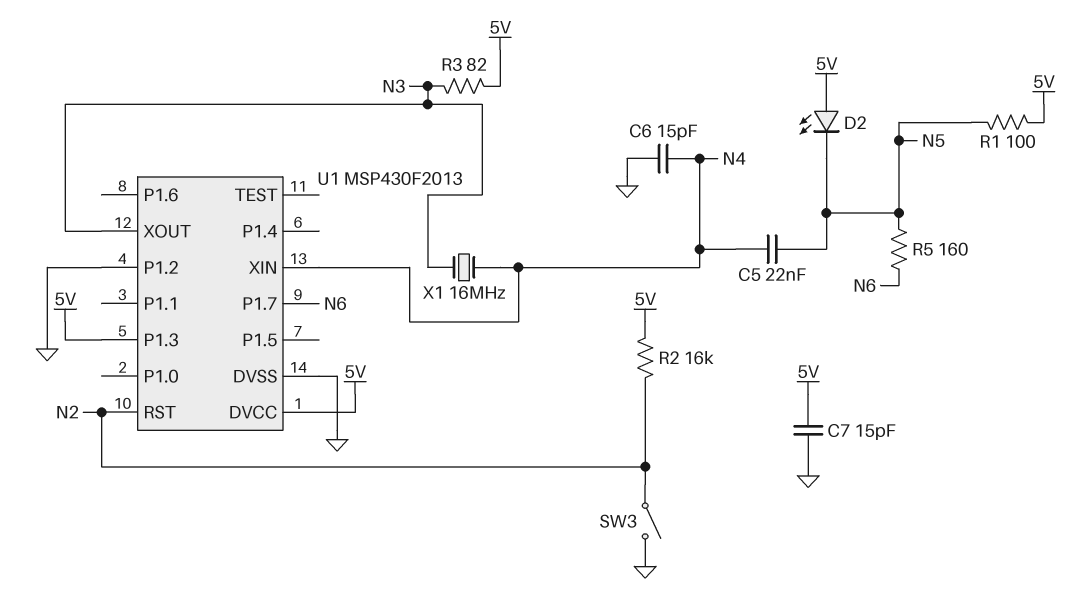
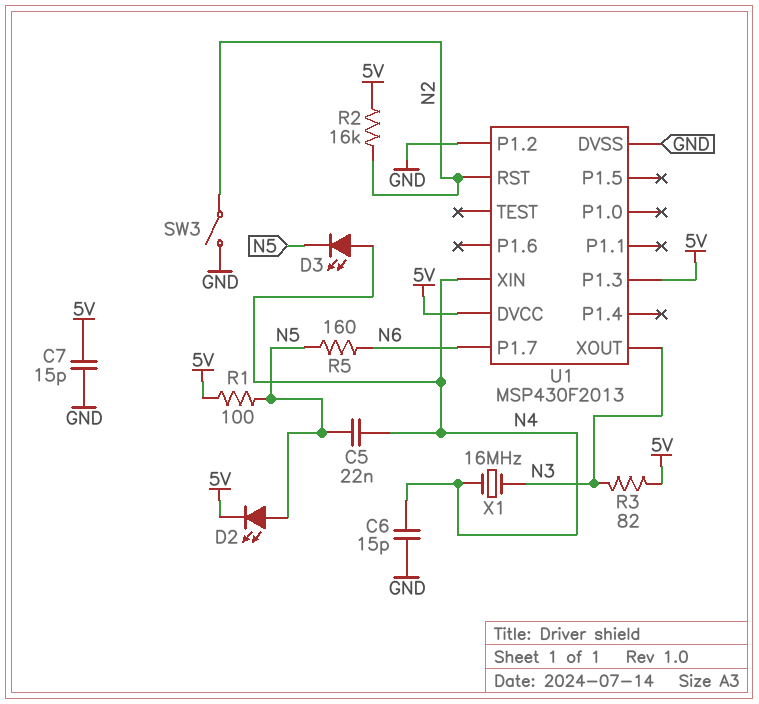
D2: LED (A 5V, K N5) -> LED (A N5, K 5V)
D3: none -> LED (A N4, K N5)

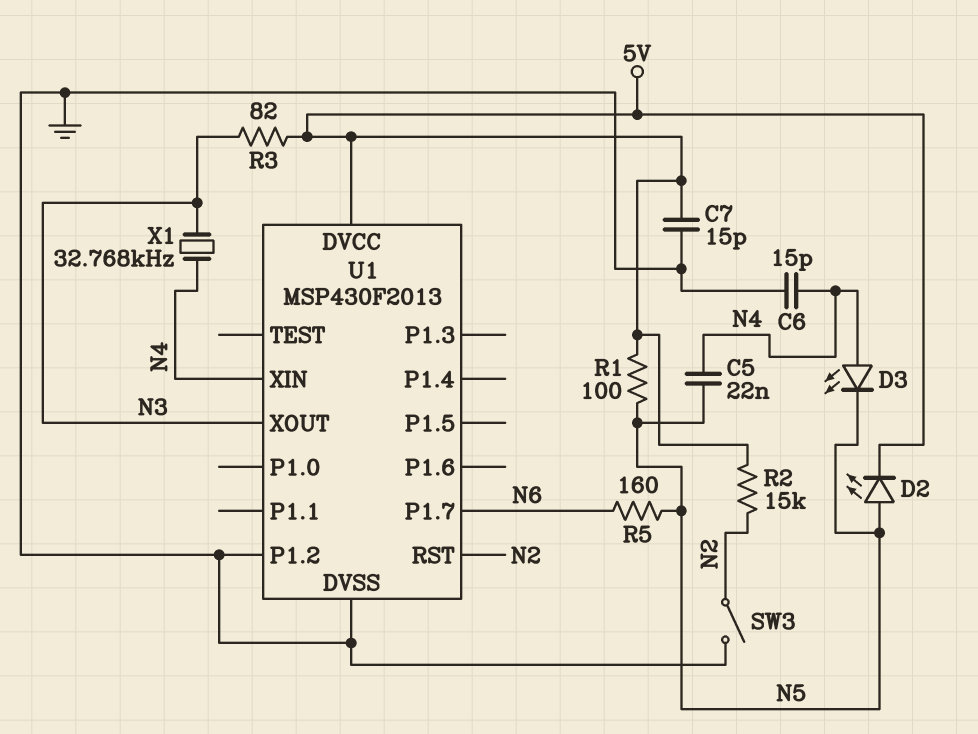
R2: 16k (5V, N2) -> 15k (5V, N2)
U1 pin P1.3: 5V -> none
X1: 16MHz (N3, N4) -> 32.768kHz (N3, N4)

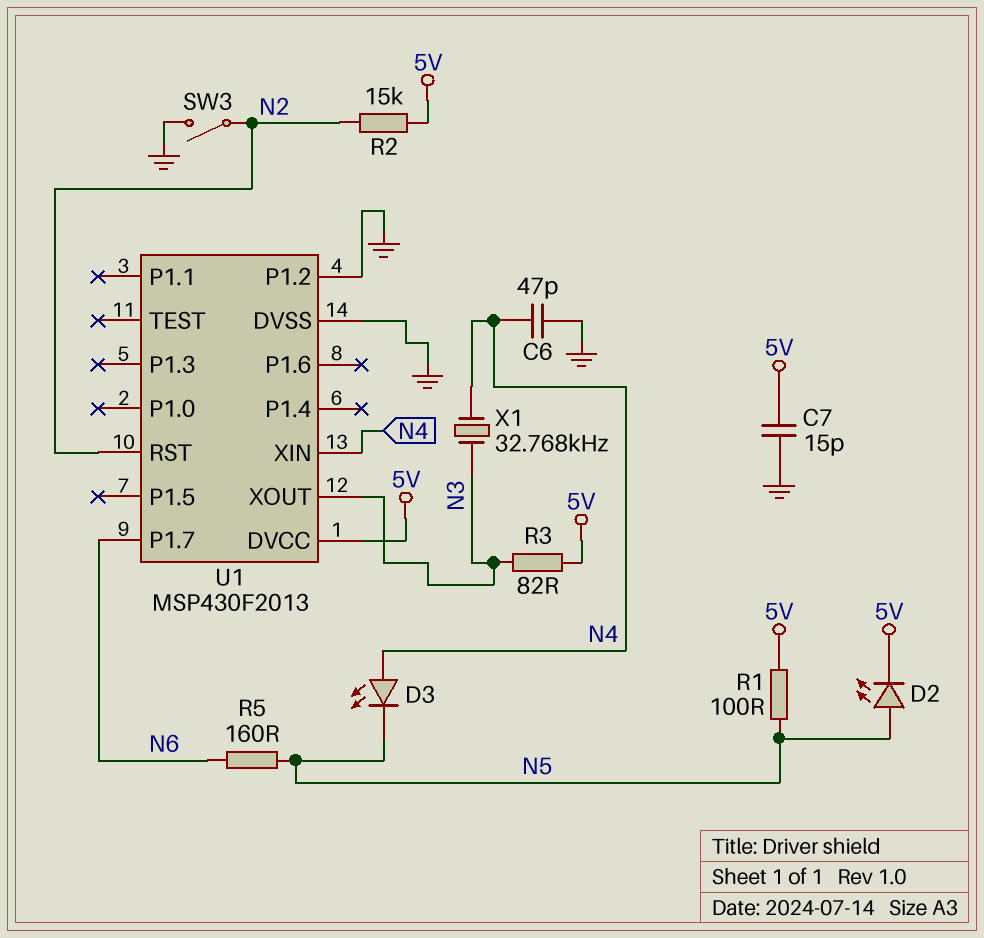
C5: 22nF (N4, N5) -> none
C6: 15pF (GND, N4) -> 47pF (GND, N4)

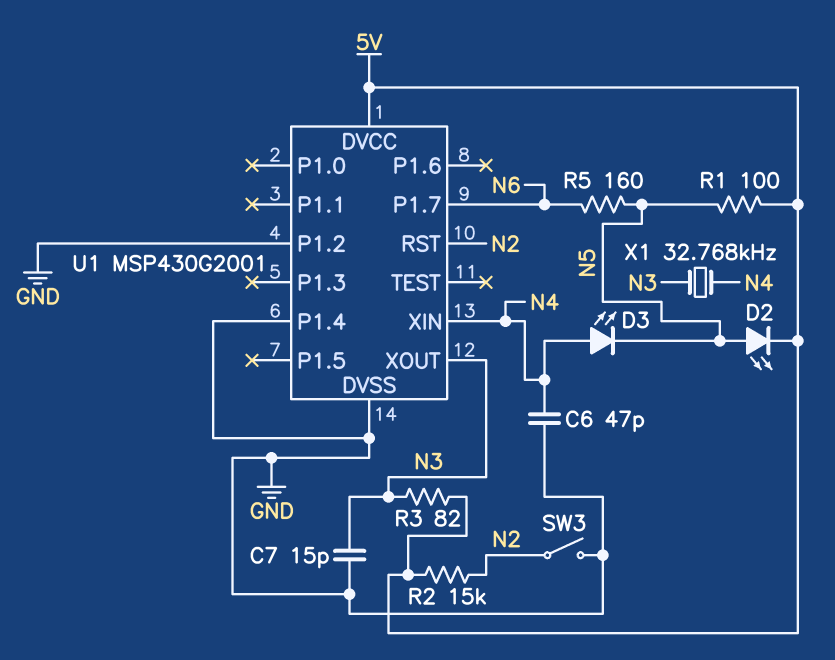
C7: 15pF (5V, GND) -> 15pF (GND, N3)
U1: MSP430F2013 -> MSP430G2001
U1 pin P1.4: none -> GND

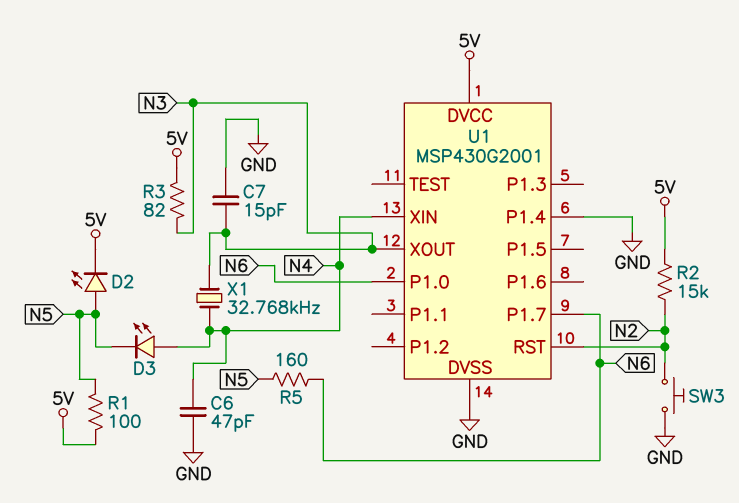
SW3: switch (GND, N2) -> button (GND, N2)
U1 pin P1.0: none -> N6
U1 pin P1.2: GND -> none

